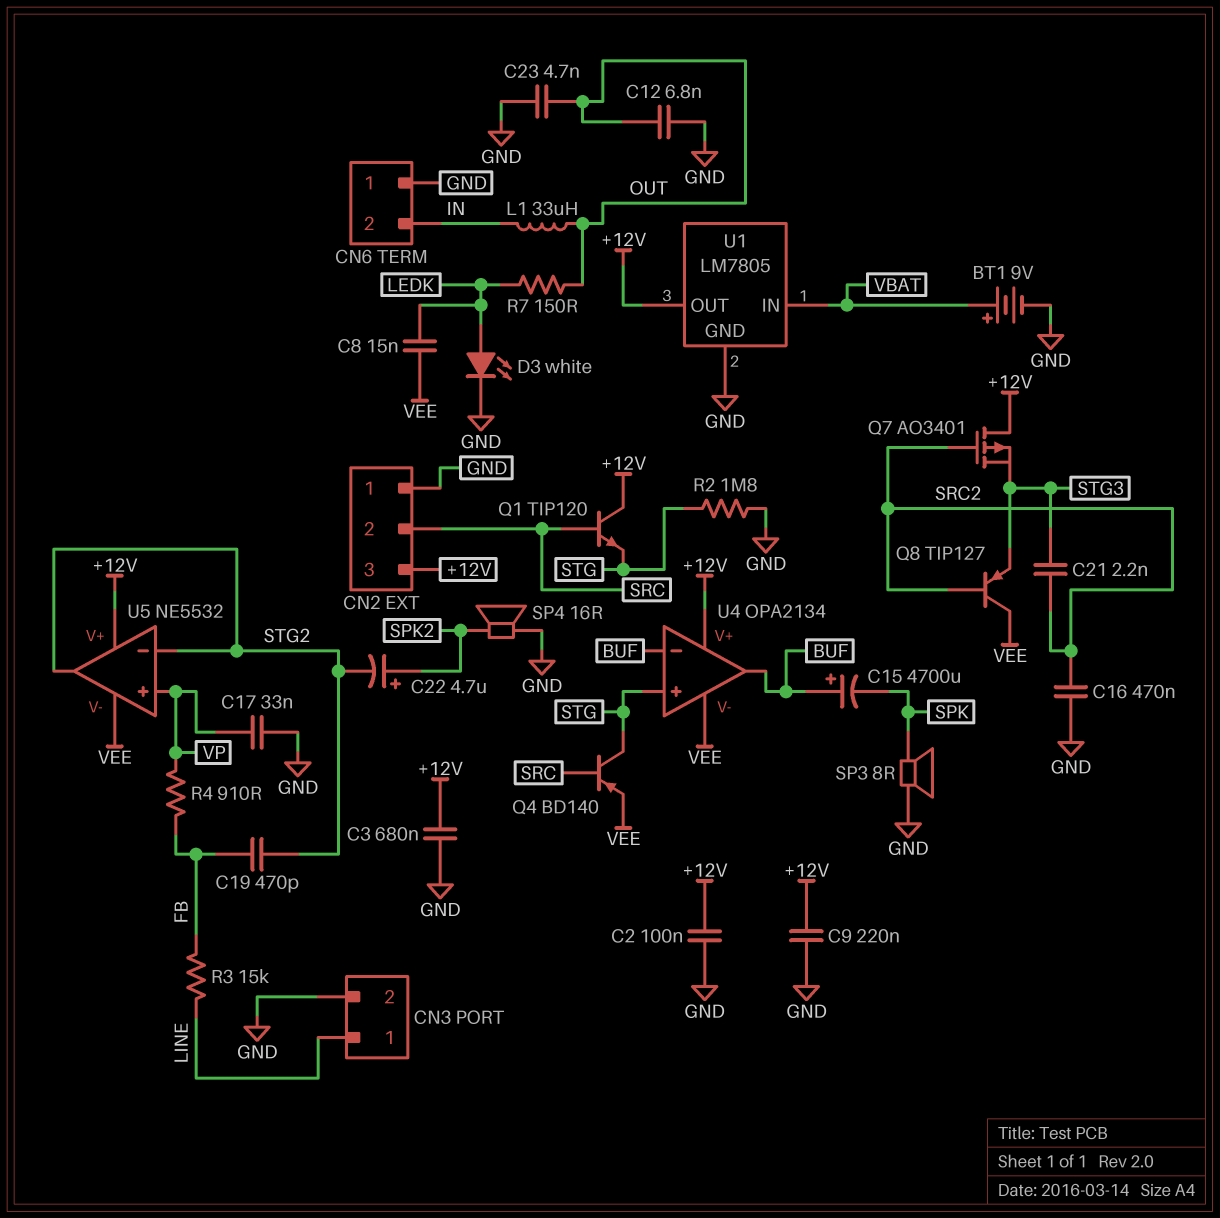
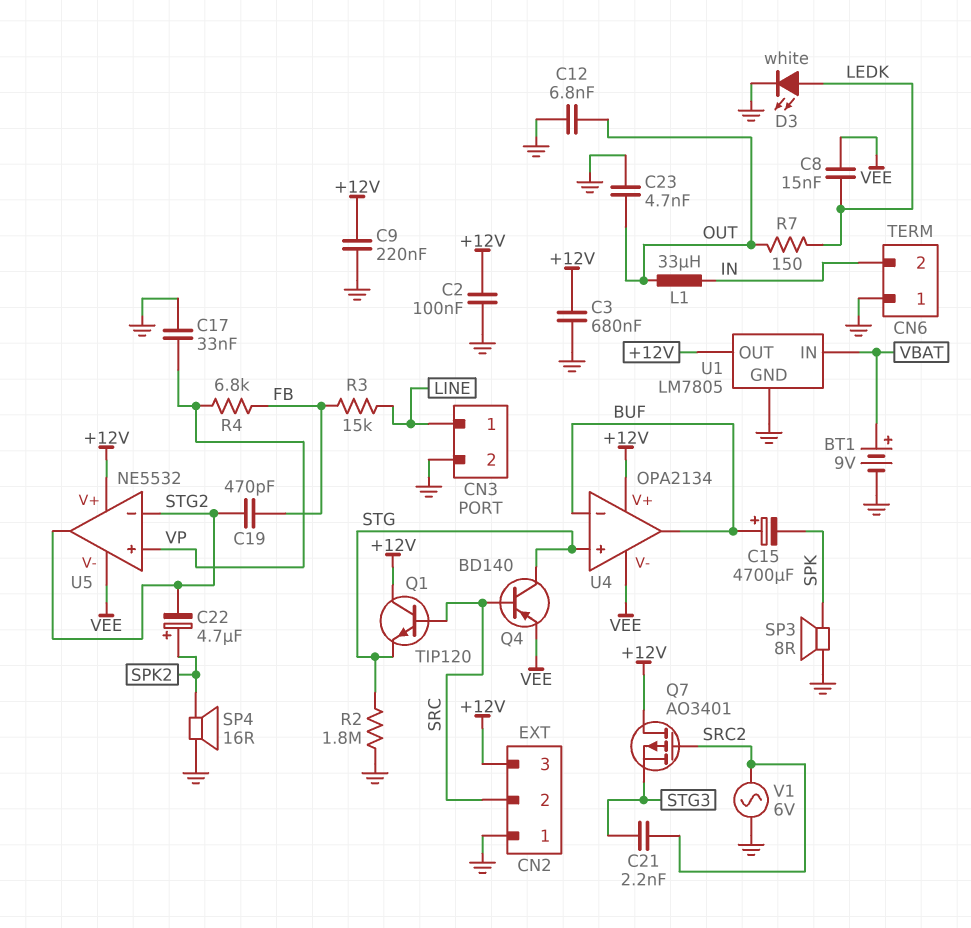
C16: 470nF (GND, SRC2) -> none
Q8: PNP TIP127 (B SRC2, C VEE, E STG3) -> none
R4: 910 (FB, VP) -> 6.8k (FB, VP)
V1: none -> AC 6V (GND, SRC2)

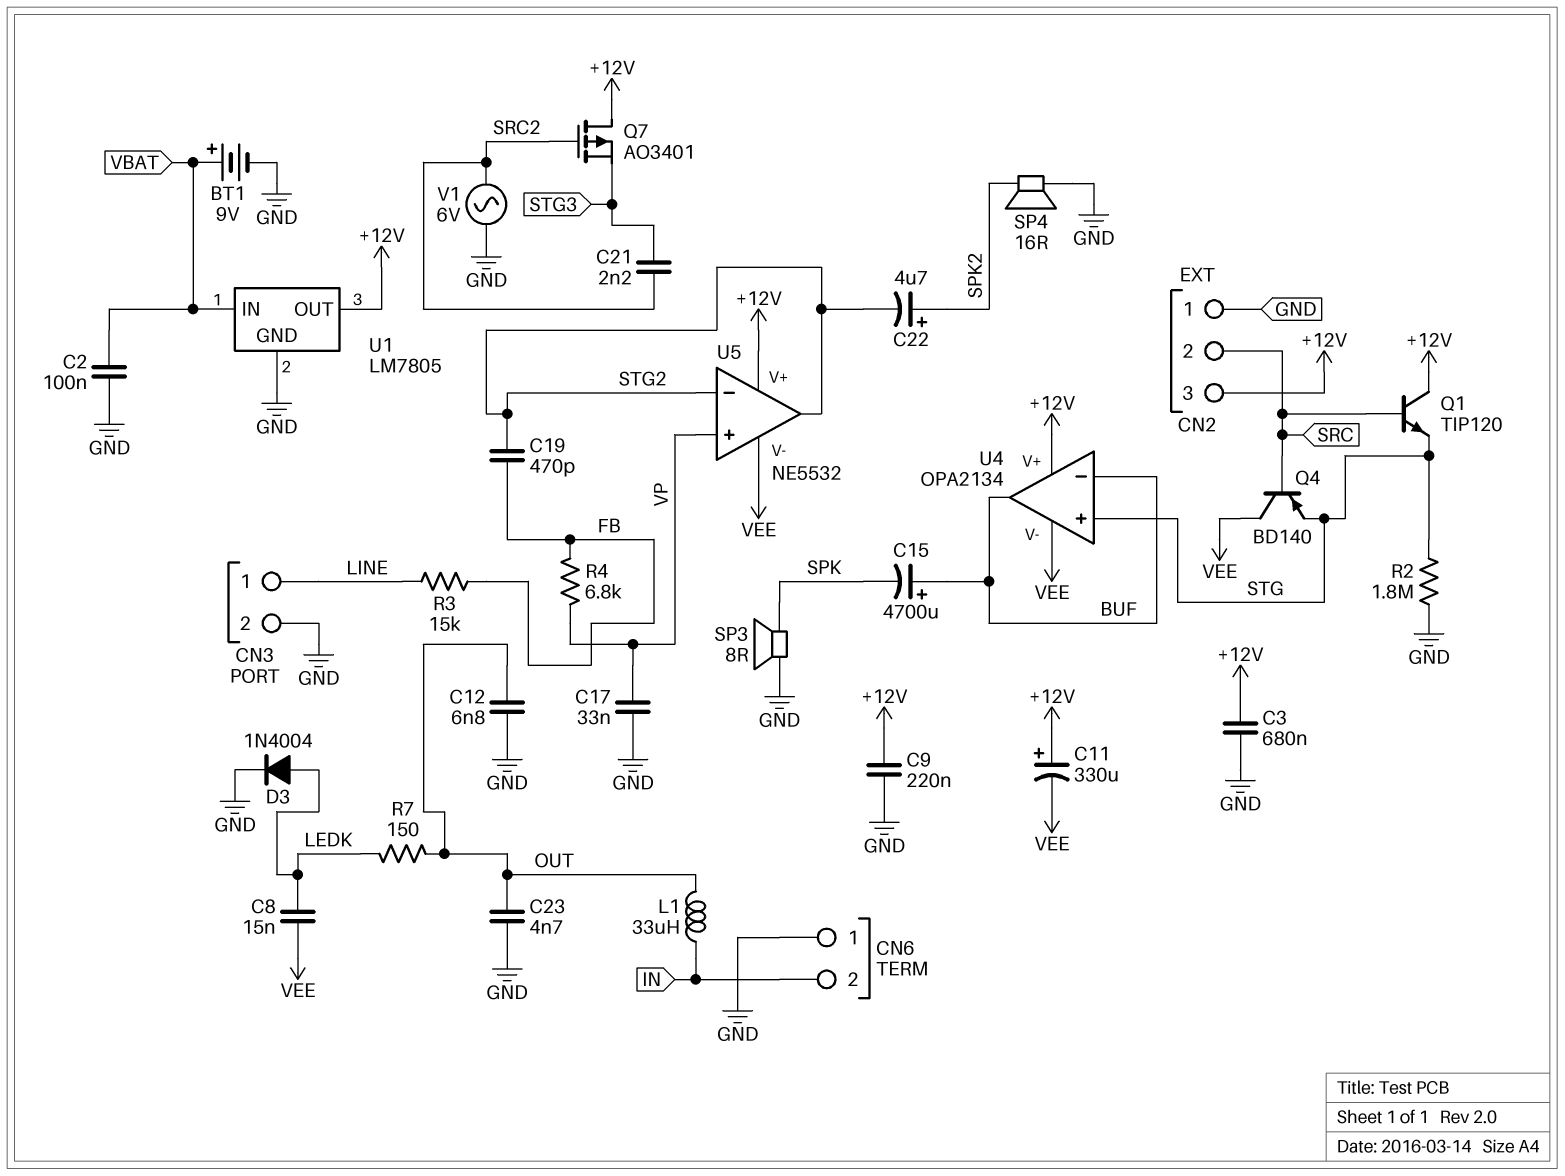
C2: 100nF (+12V, GND) -> 100nF (GND, VBAT)
C11: none -> 330uF (plus +12V, minus VEE)
D3: LED white (A LEDK, K GND) -> diode 1N4004 (A LEDK, K GND)
Q4: PNP BD140 (B SRC, C STG, E VEE) -> PNP BD140 (B SRC, C VEE, E STG)

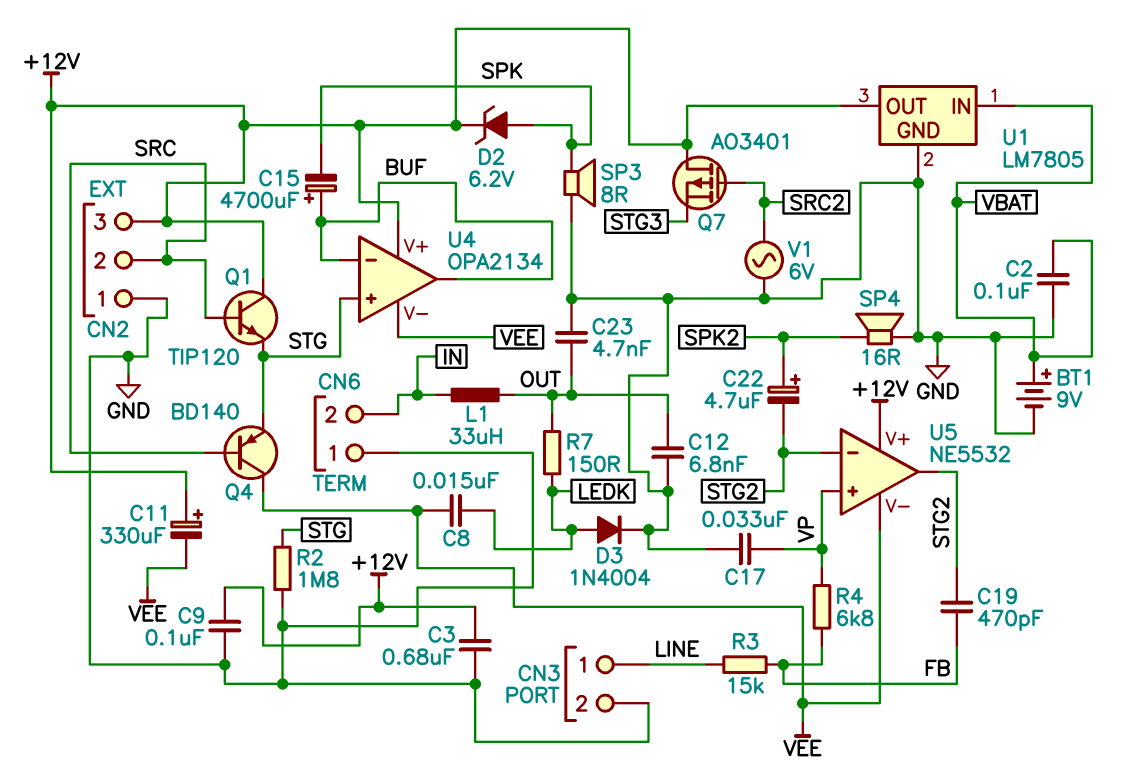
C9: 220nF (+12V, GND) -> 100nF (+12V, GND)
C21: 2.2nF (SRC2, STG3) -> none
D2: none -> zener 6.2V (A SPK, K +12V)

